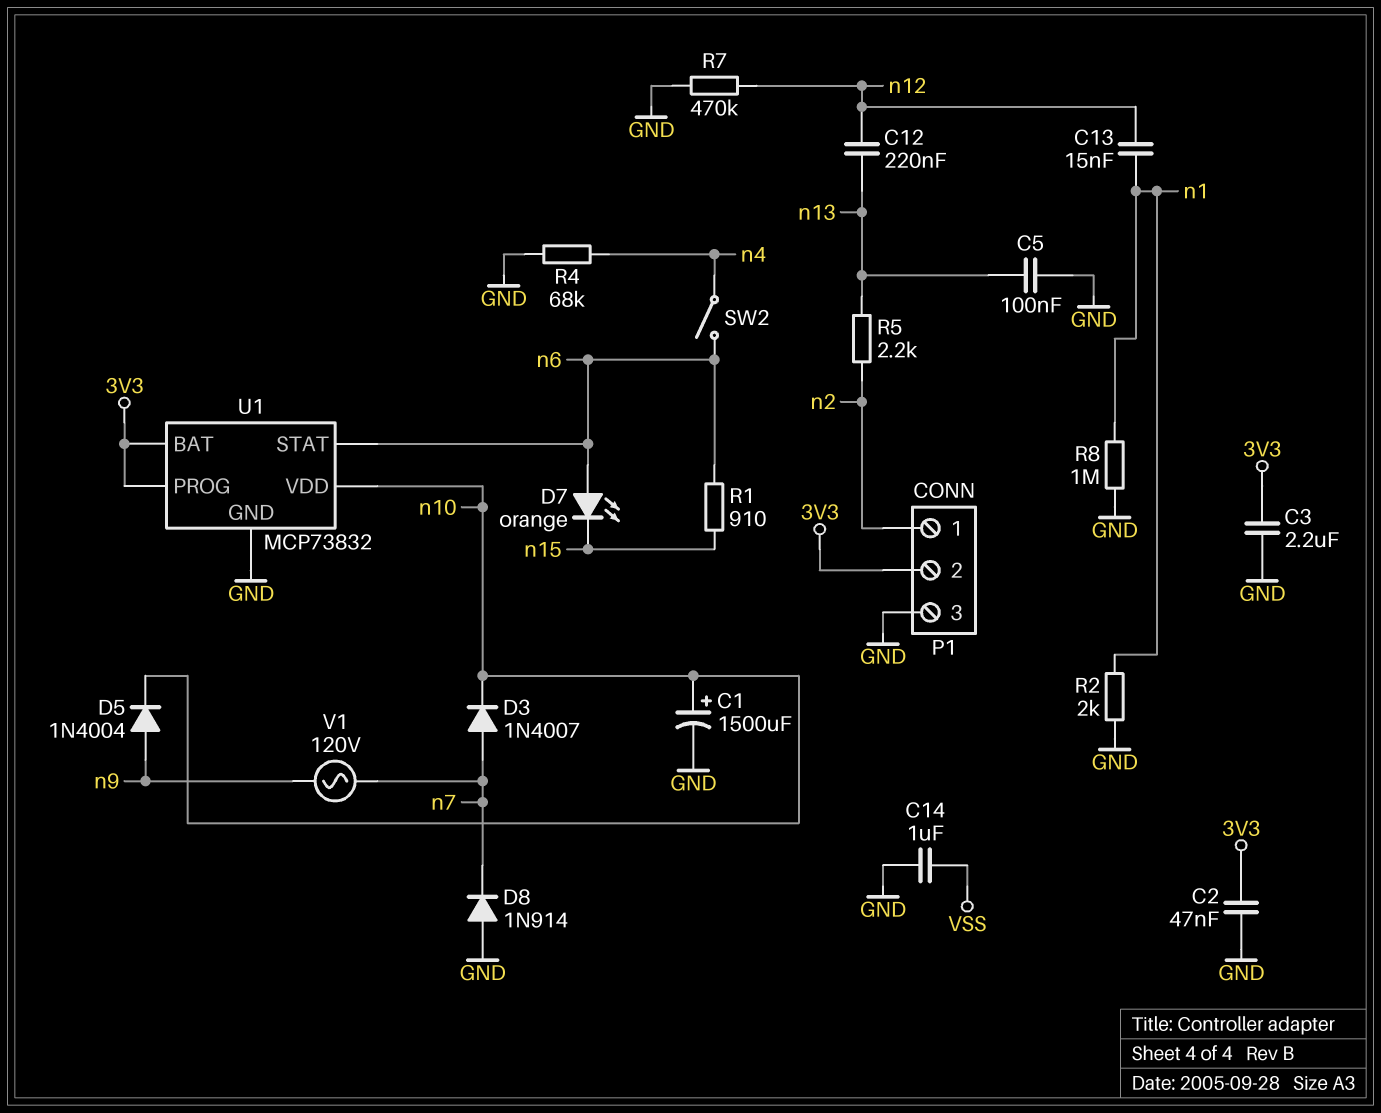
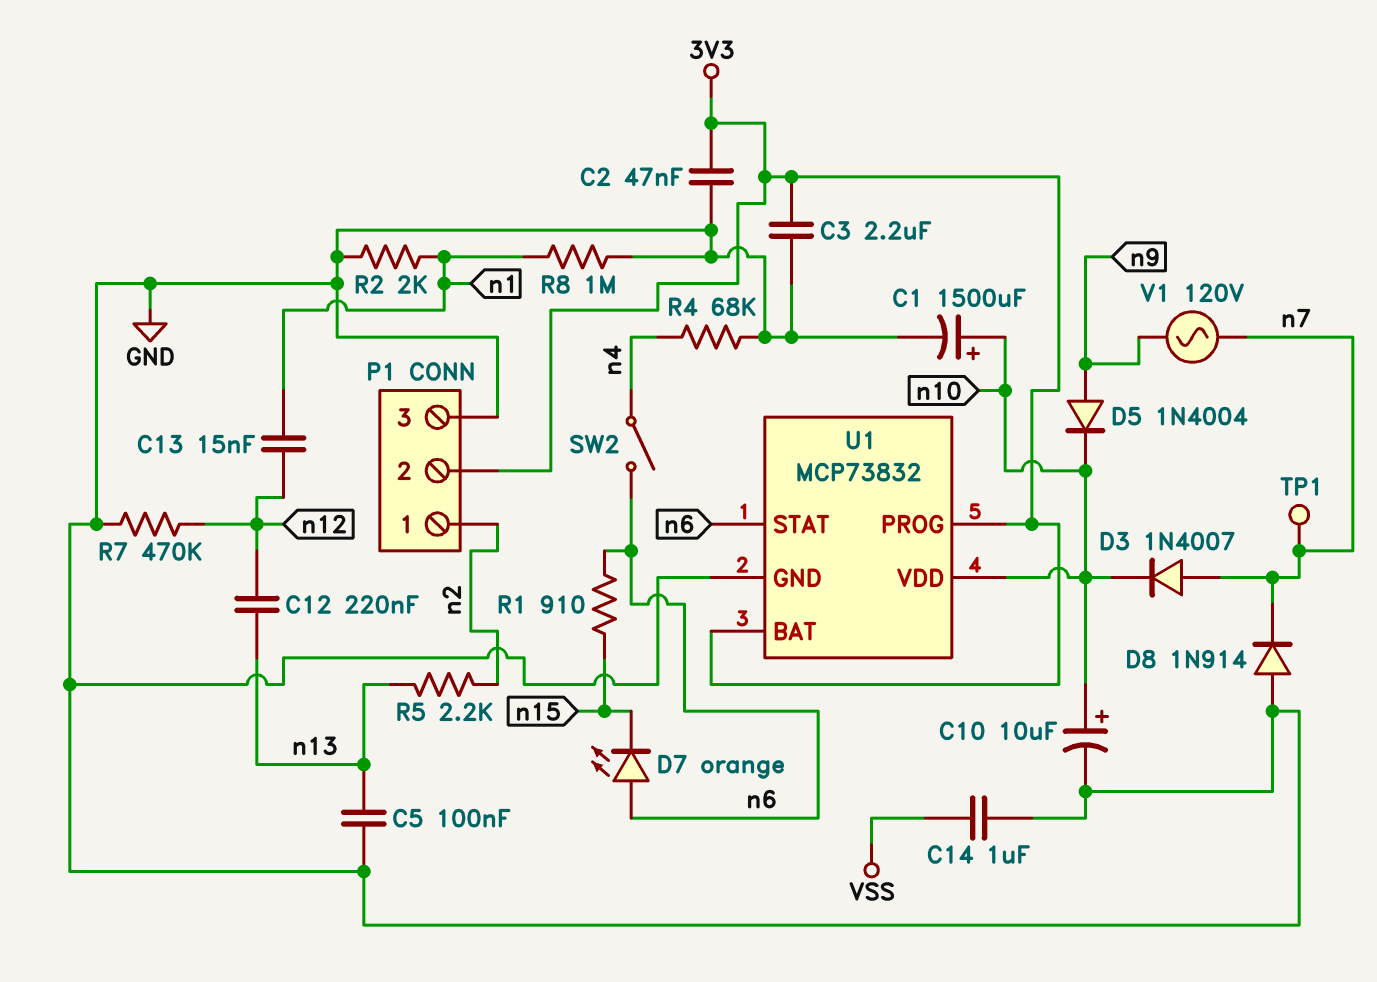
C10: none -> 10uF (plus n10, minus GND)
TP1: none -> test point (n7)

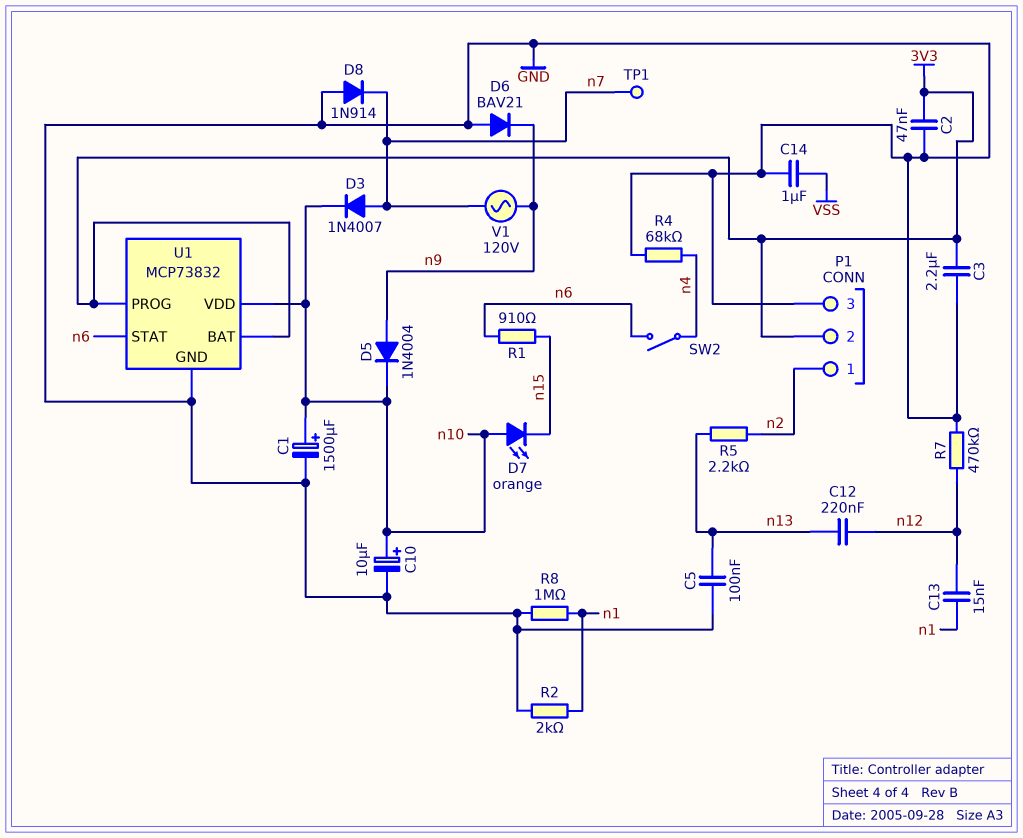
D6: none -> diode BAV21 (A GND, K n9)
D7: LED orange (A n6, K n15) -> LED orange (A n10, K n15)

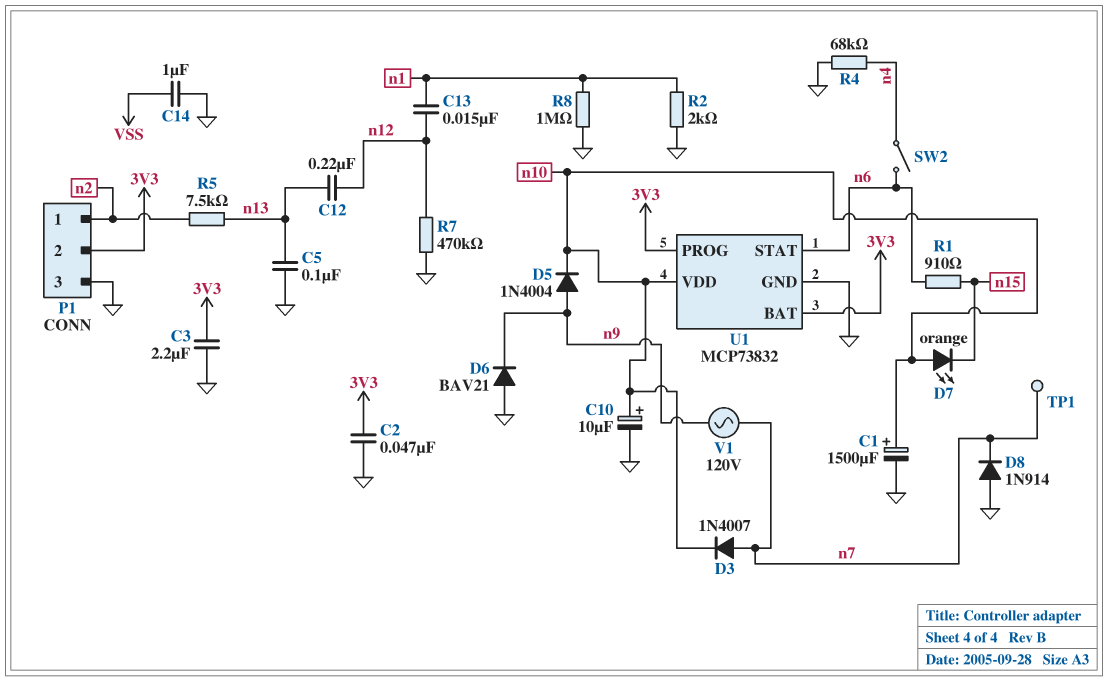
R5: 2.2k (n2, n13) -> 7.5k (n2, n13)

